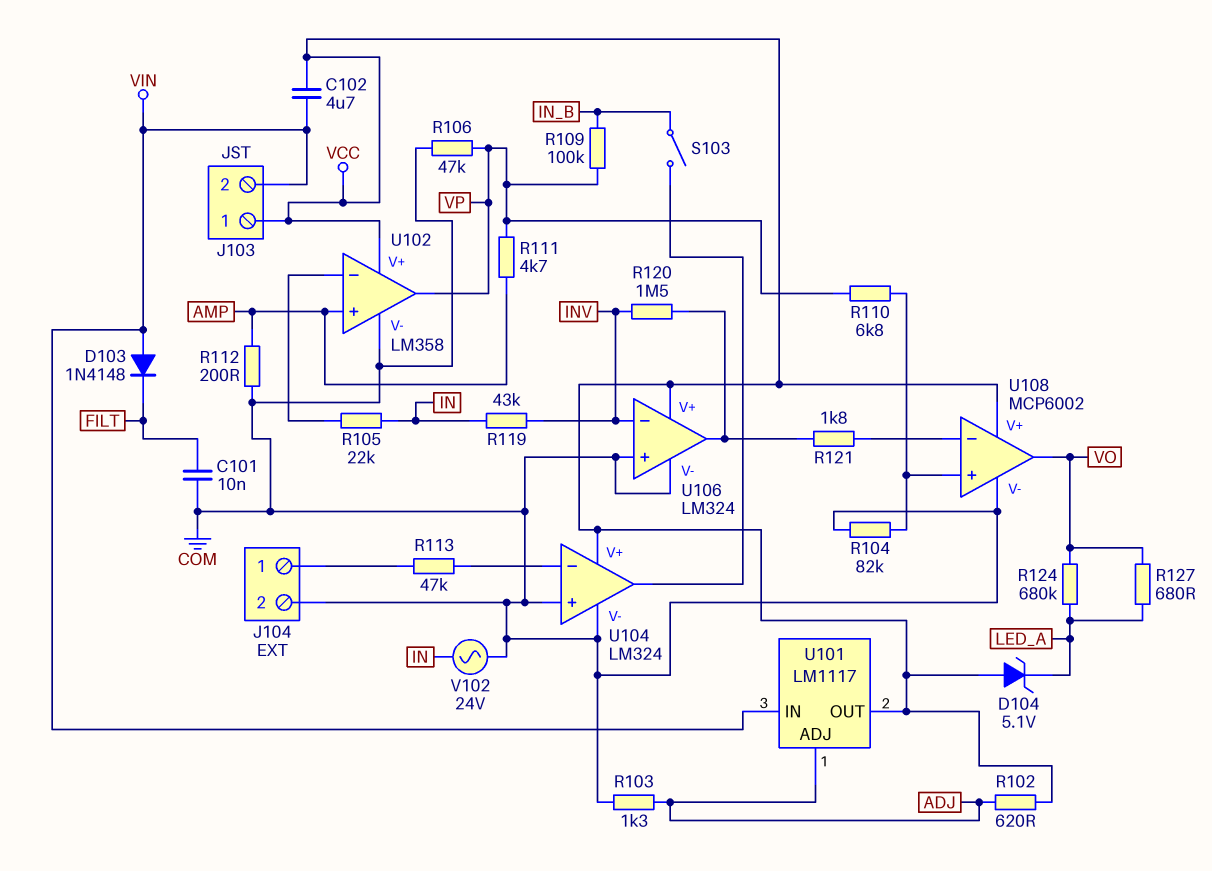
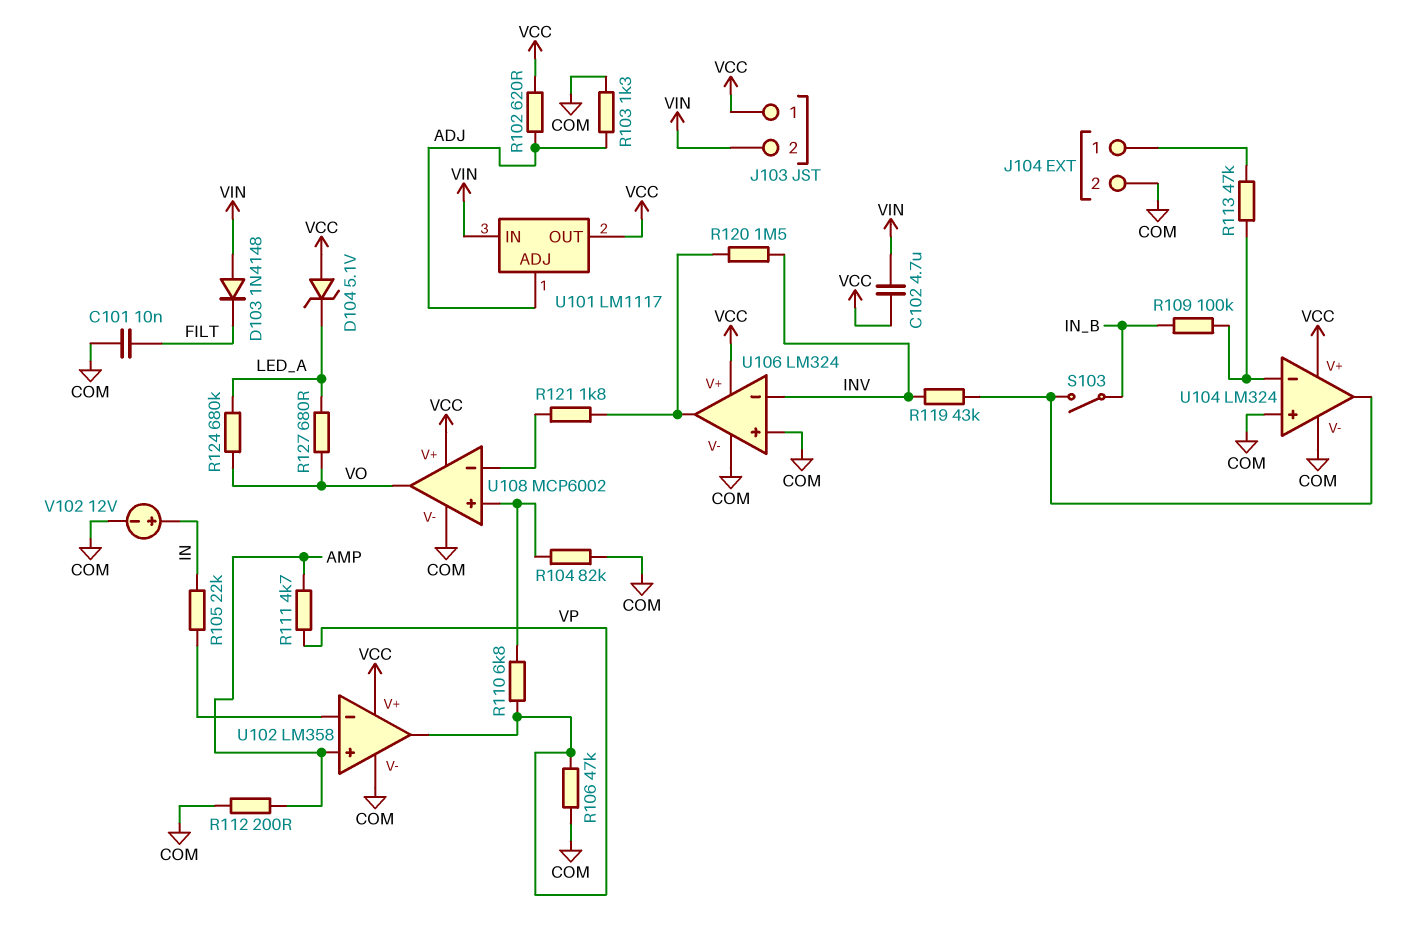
R109: 100k (IN_B, VP) -> 100k (IN_B, U104/in-)
R119: 43k (IN, INV) -> 43k (INV, U104/out)
V102: AC 24V (COM, IN) -> 12V (plus IN, minus COM)

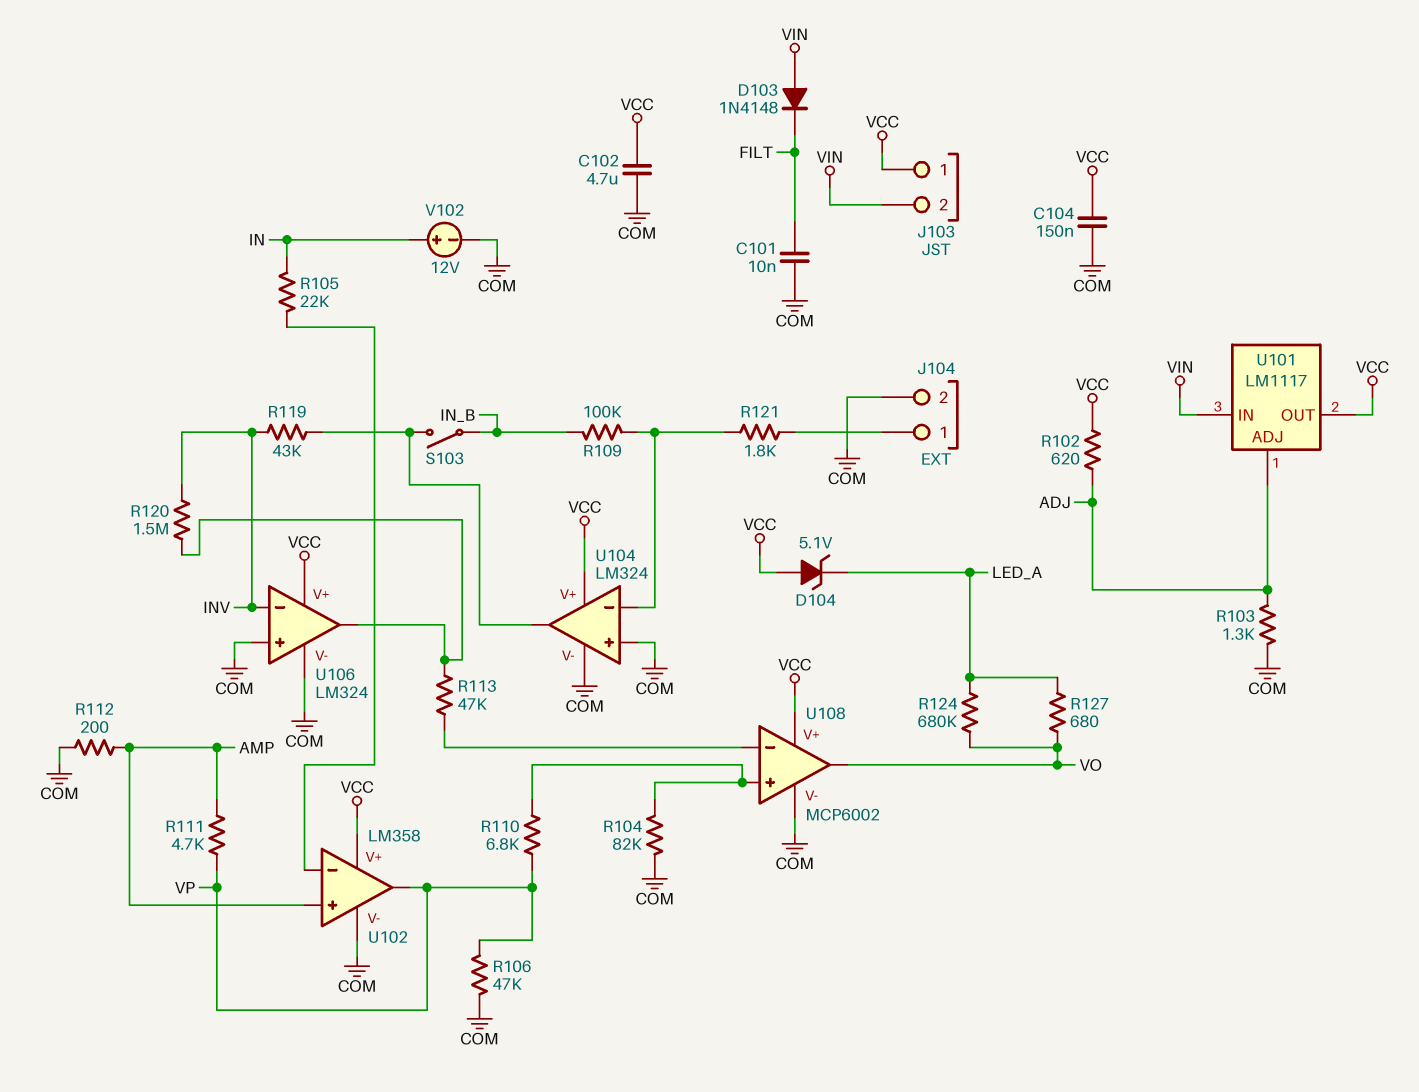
C102: 4.7uF (VCC, VIN) -> 4.7uF (COM, VCC)
C104: none -> 150nF (COM, VCC)
R113: 47k (J104/1, U104/in-) -> 47k (U106/out, U108/in-)
R121: 1.8k (U106/out, U108/in-) -> 1.8k (J104/1, U104/in-)

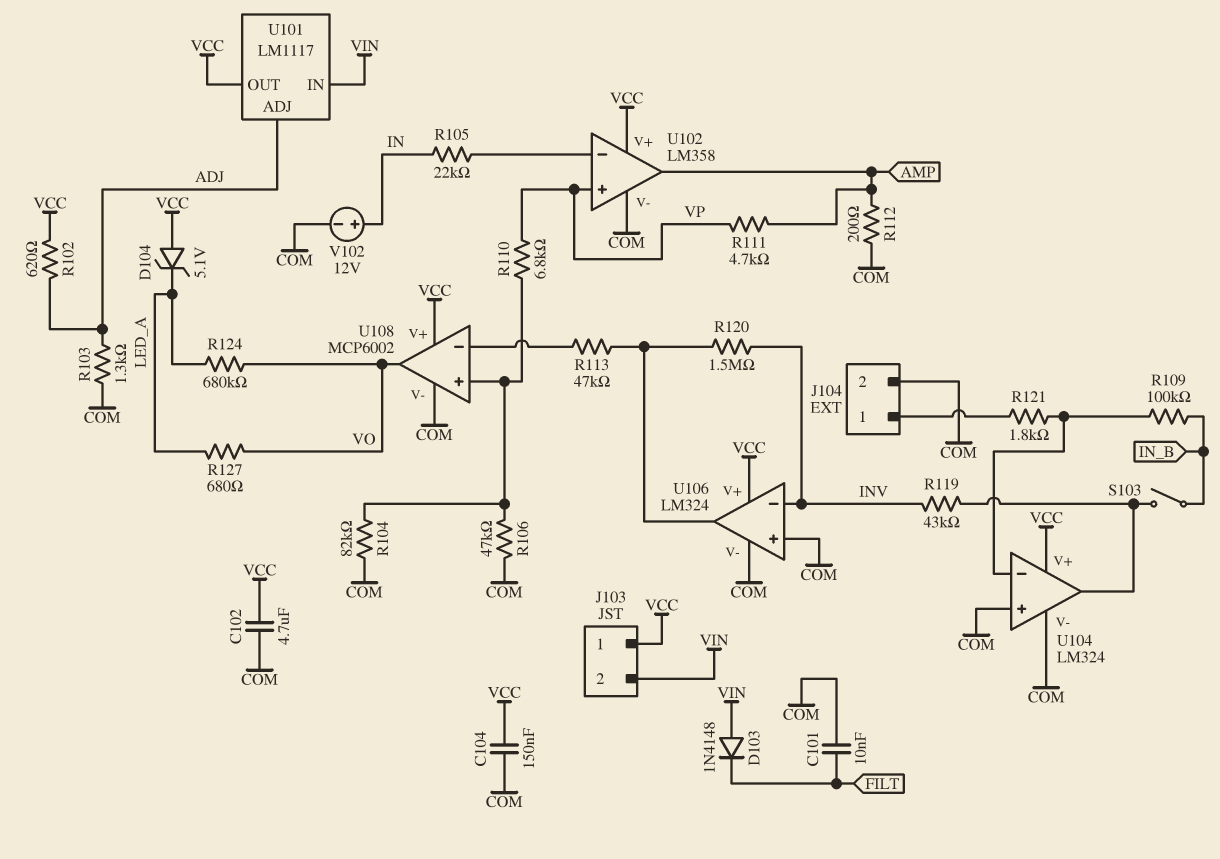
R106: 47k (COM, VP) -> 47k (COM, U108/in+)
U102 pin in+: AMP -> VP
U102 pin out: VP -> AMP

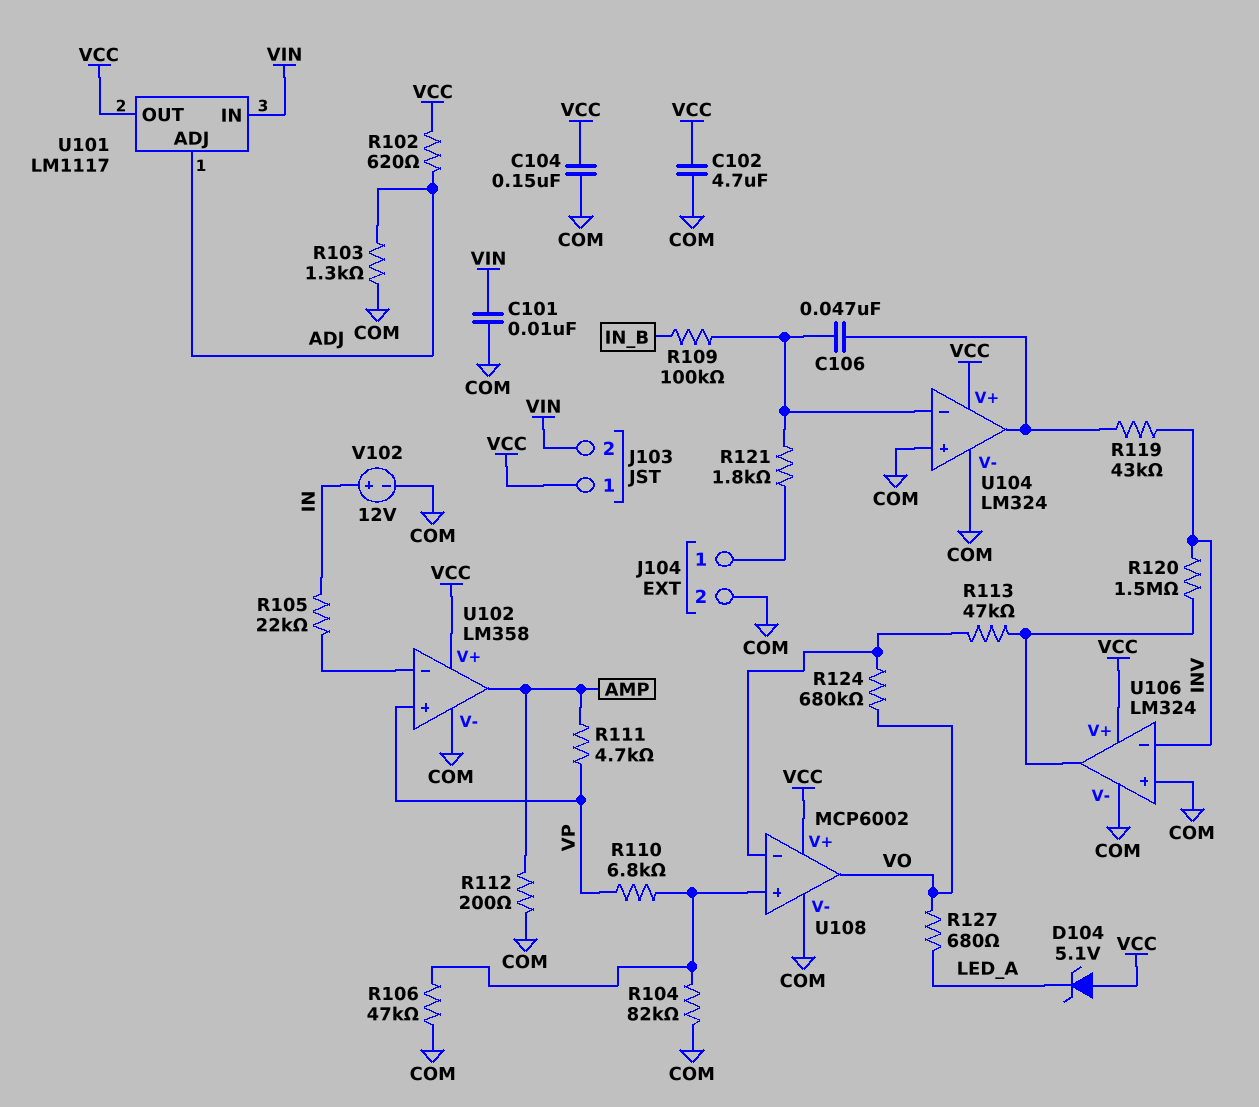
C101: 10nF (COM, FILT) -> 10nF (COM, VIN)
C106: none -> 47nF (U104/in-, U104/out)
D103: diode 1N4148 (A VIN, K FILT) -> none
R124: 680k (LED_A, VO) -> 680k (U108/in-, VO)
S103: switch (IN_B, U104/out) -> none

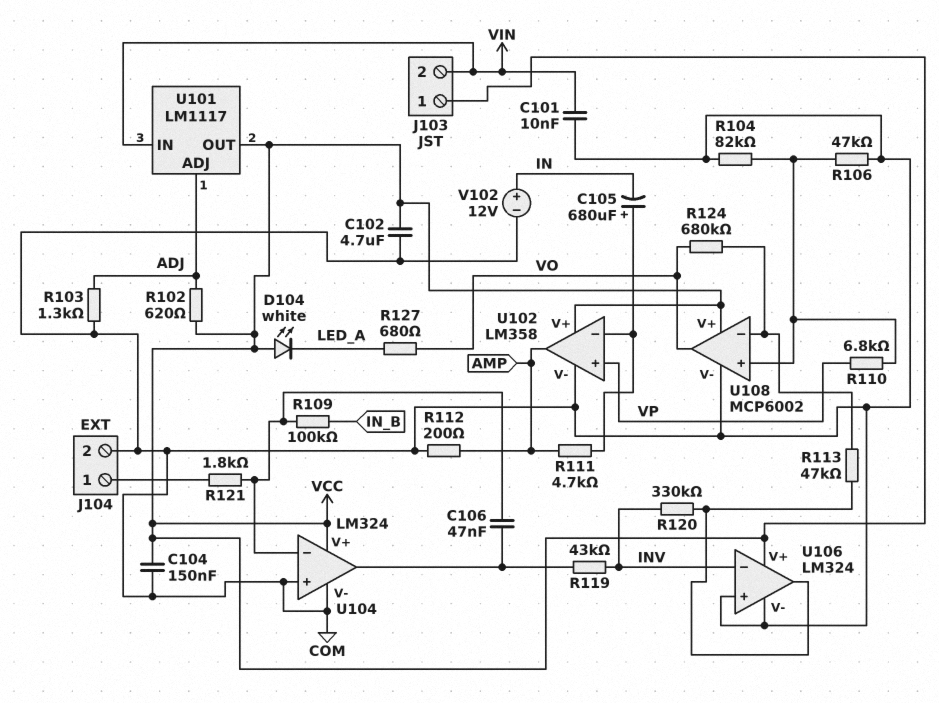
C105: none -> 680uF (plus U102/in-, minus IN)
D104: zener 5.1V (A VCC, K LED_A) -> LED white (A VCC, K LED_A)
R105: 22k (IN, U102/in-) -> none
R111: 4.7k (AMP, VP) -> 4.7k (AMP, U102/in-)
R120: 1.5M (INV, U106/out) -> 330k (INV, U106/out)

